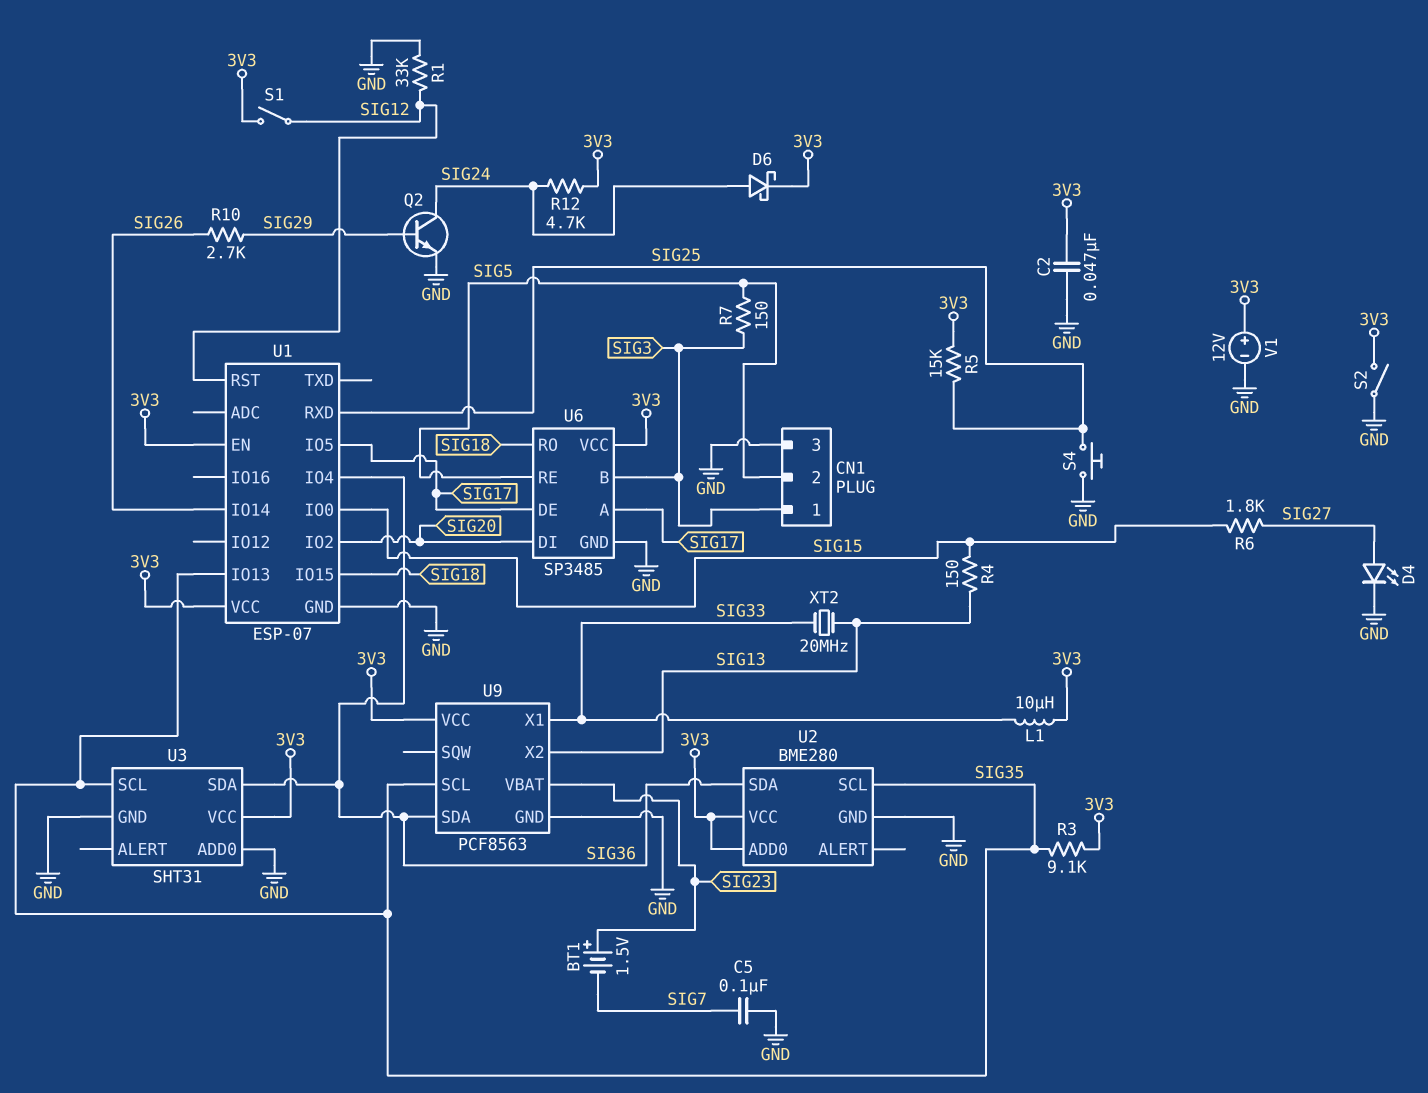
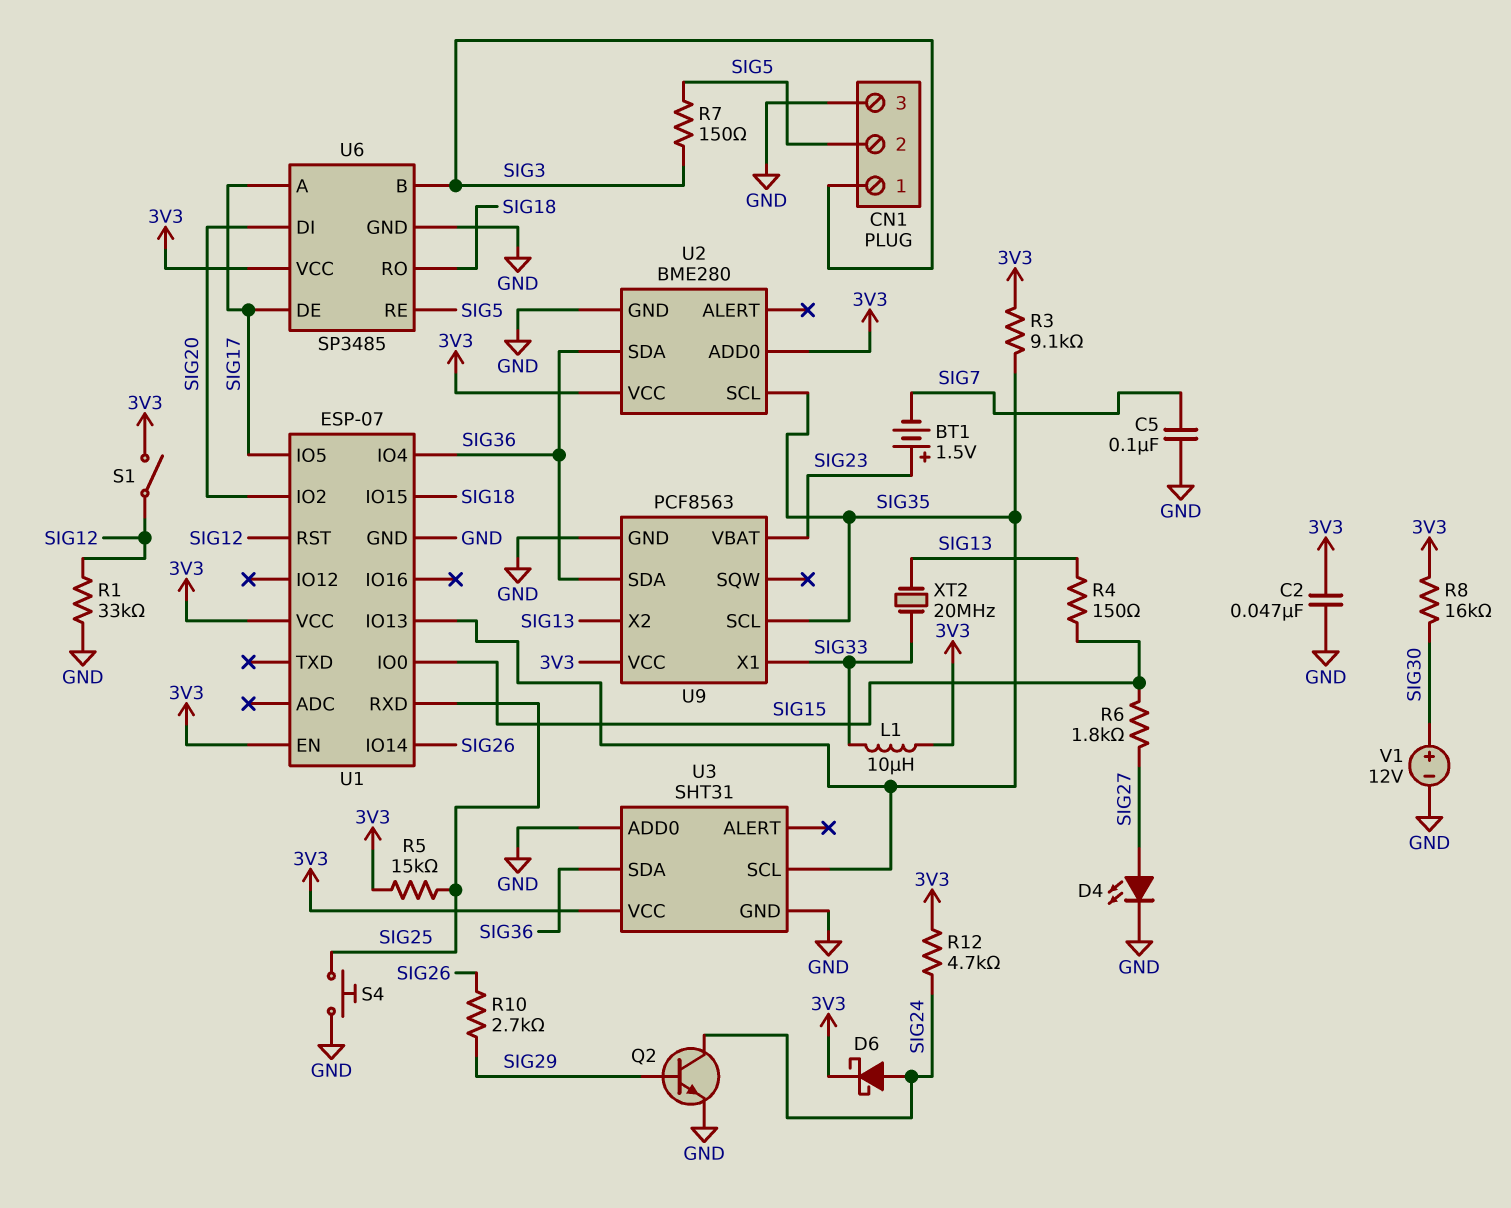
R8: none -> 16k (3V3, SIG30)
S2: switch (3V3, GND) -> none
V1: 12V (plus 3V3, minus GND) -> 12V (plus SIG30, minus GND)

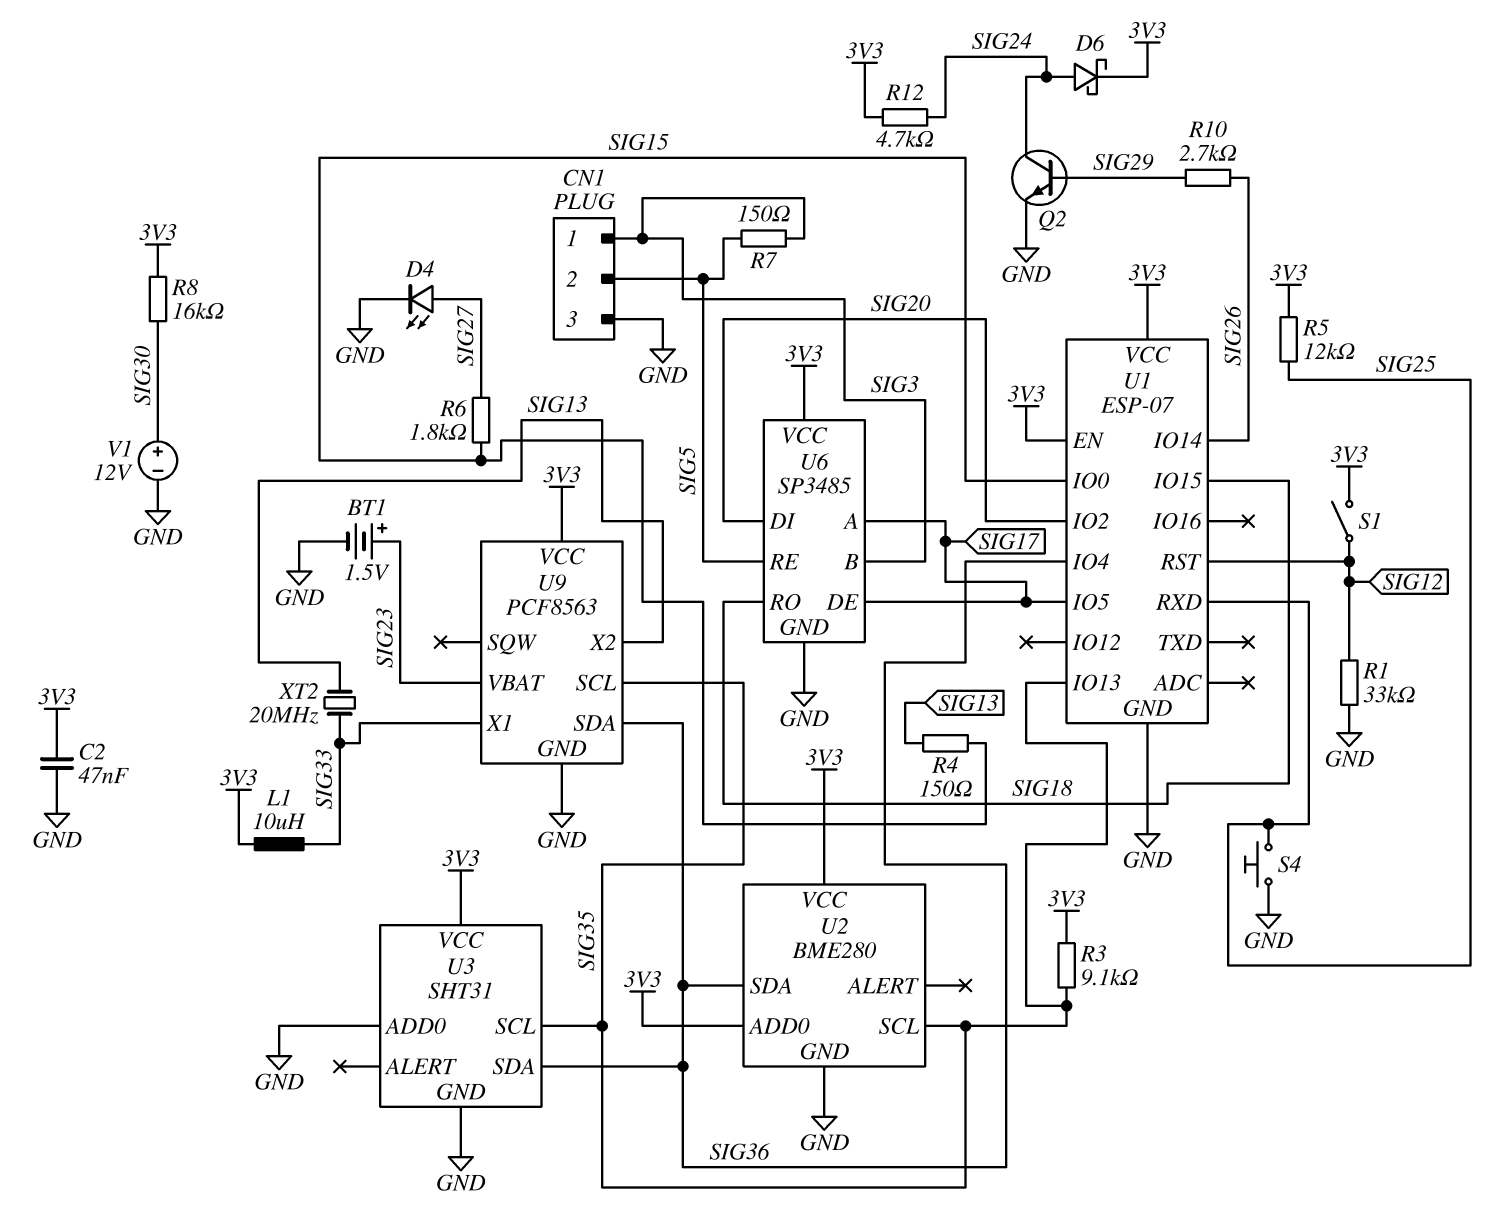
BT1: 1.5V (plus SIG23, minus SIG7) -> 1.5V (plus SIG23, minus GND)
C5: 100nF (GND, SIG7) -> none
R5: 15k (3V3, SIG25) -> 12k (3V3, SIG25)

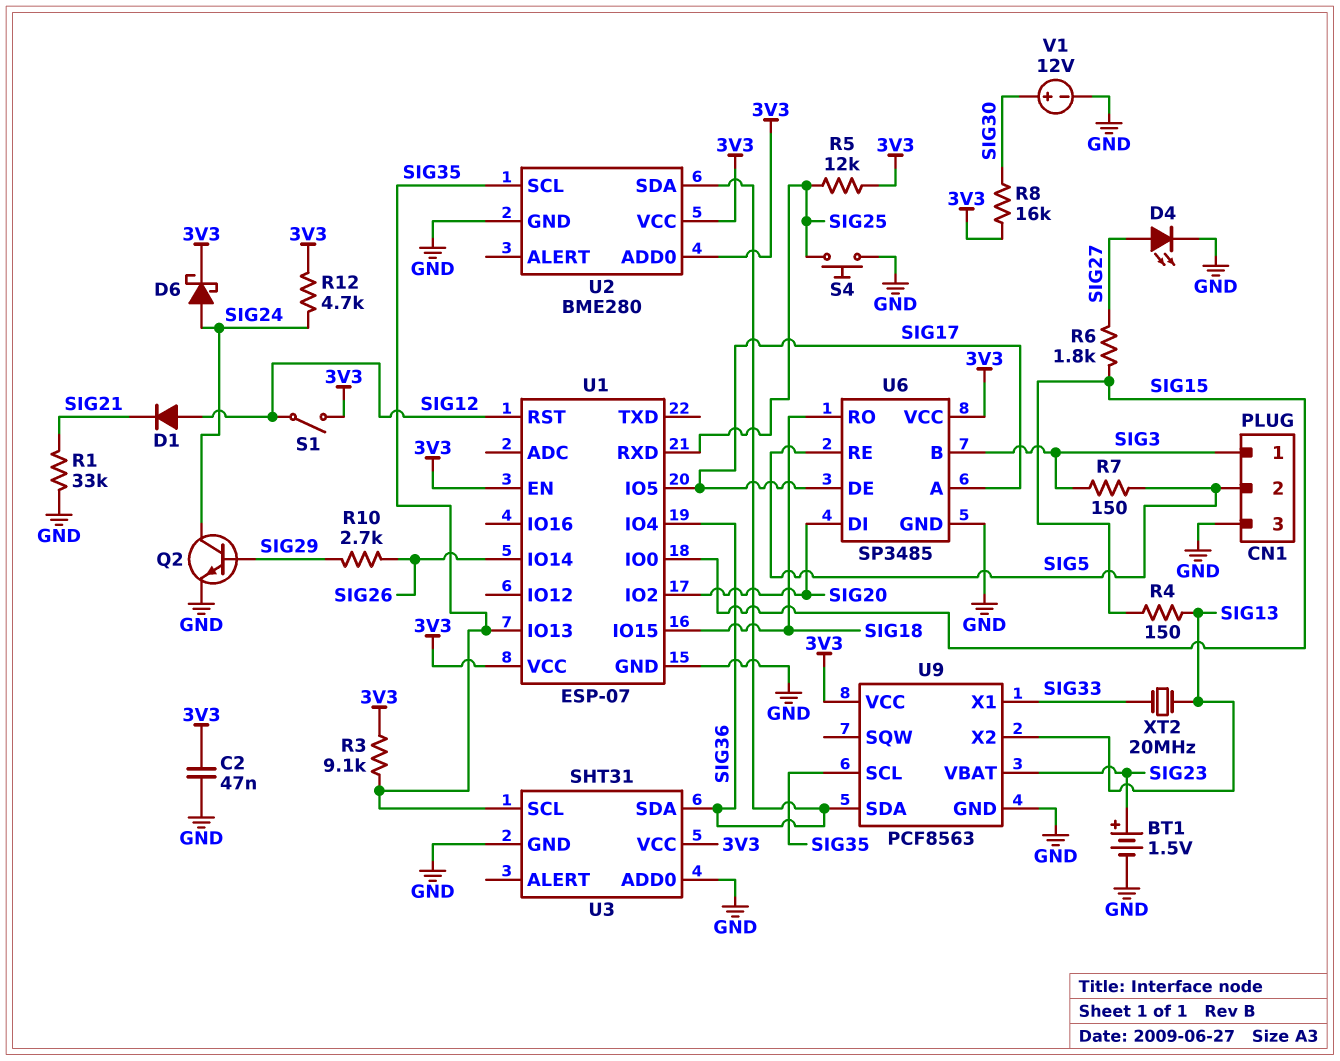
D1: none -> diode (A SIG12, K SIG21)
L1: 10uH (3V3, SIG33) -> none
R1: 33k (GND, SIG12) -> 33k (GND, SIG21)

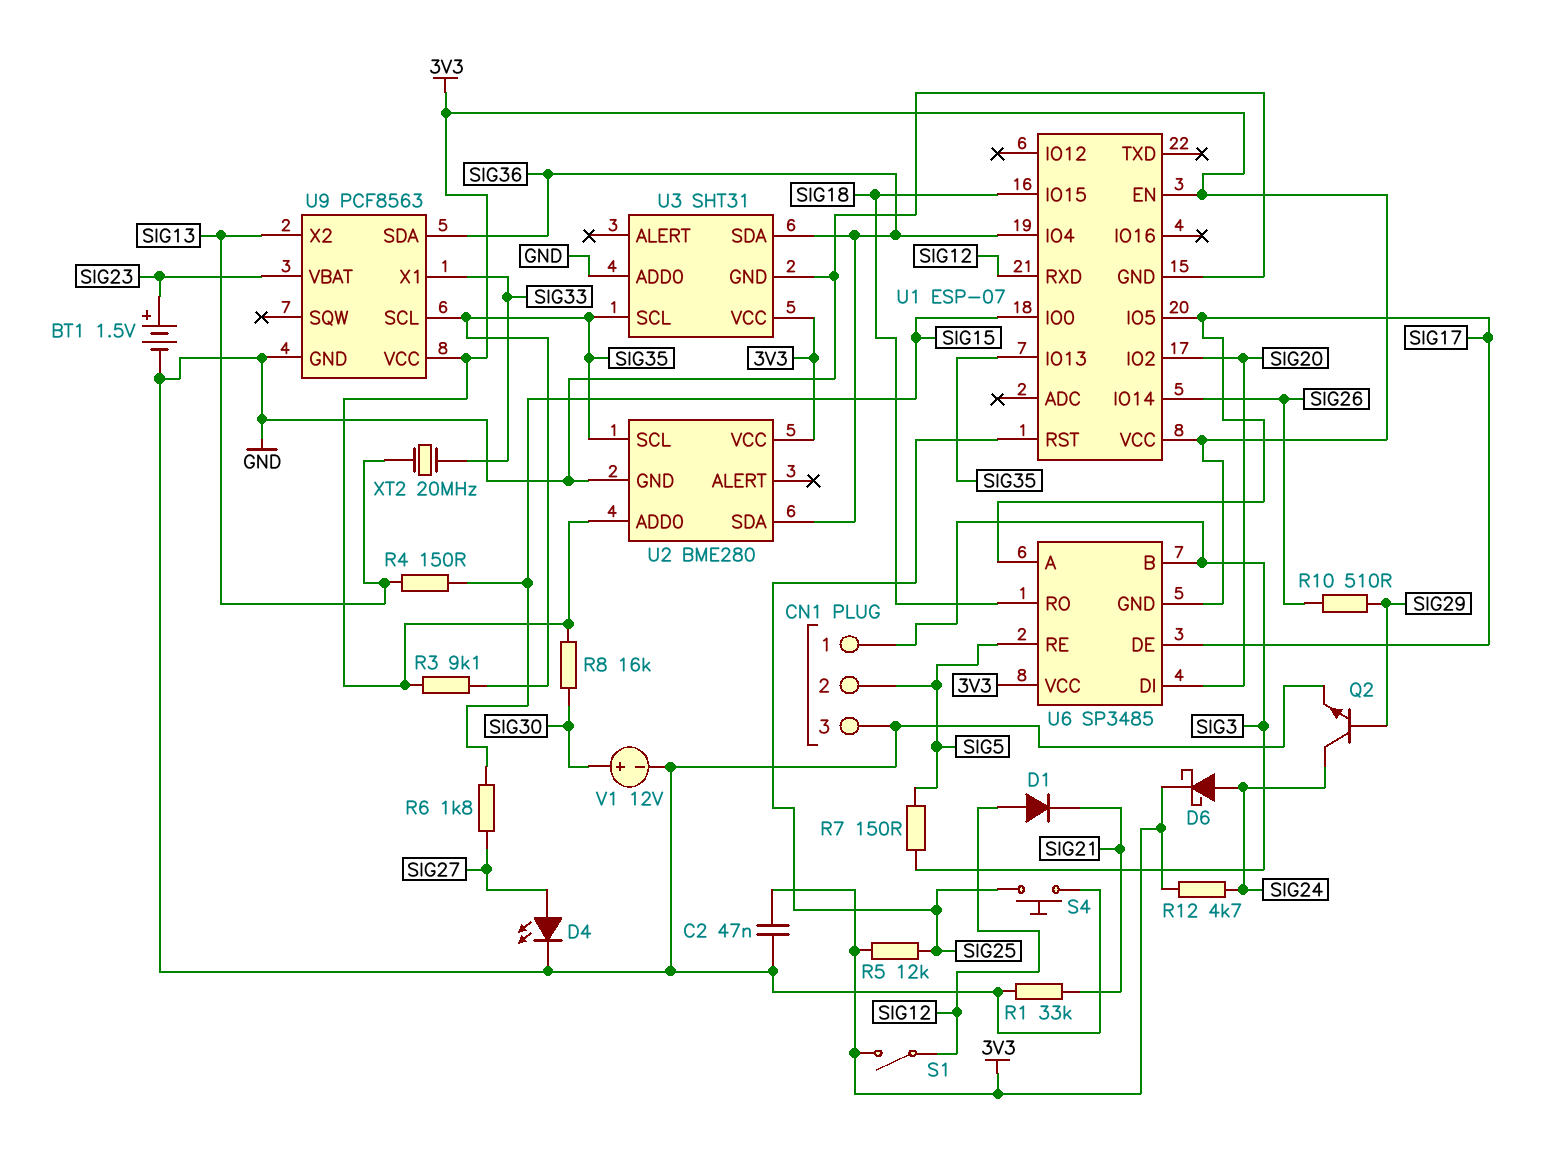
R10: 2.7k (SIG26, SIG29) -> 510 (SIG26, SIG29)
U1 pin RST: SIG12 -> SIG25
U1 pin RXD: SIG25 -> SIG12
U6 pin GND: GND -> 3V3

